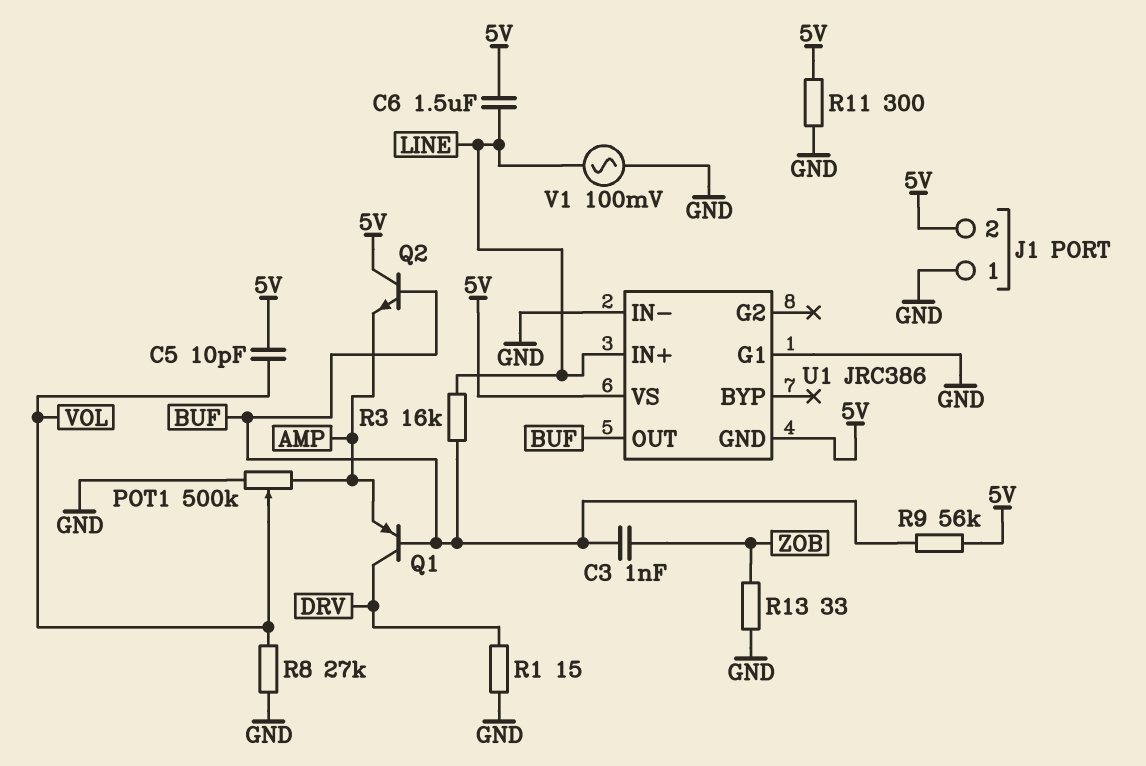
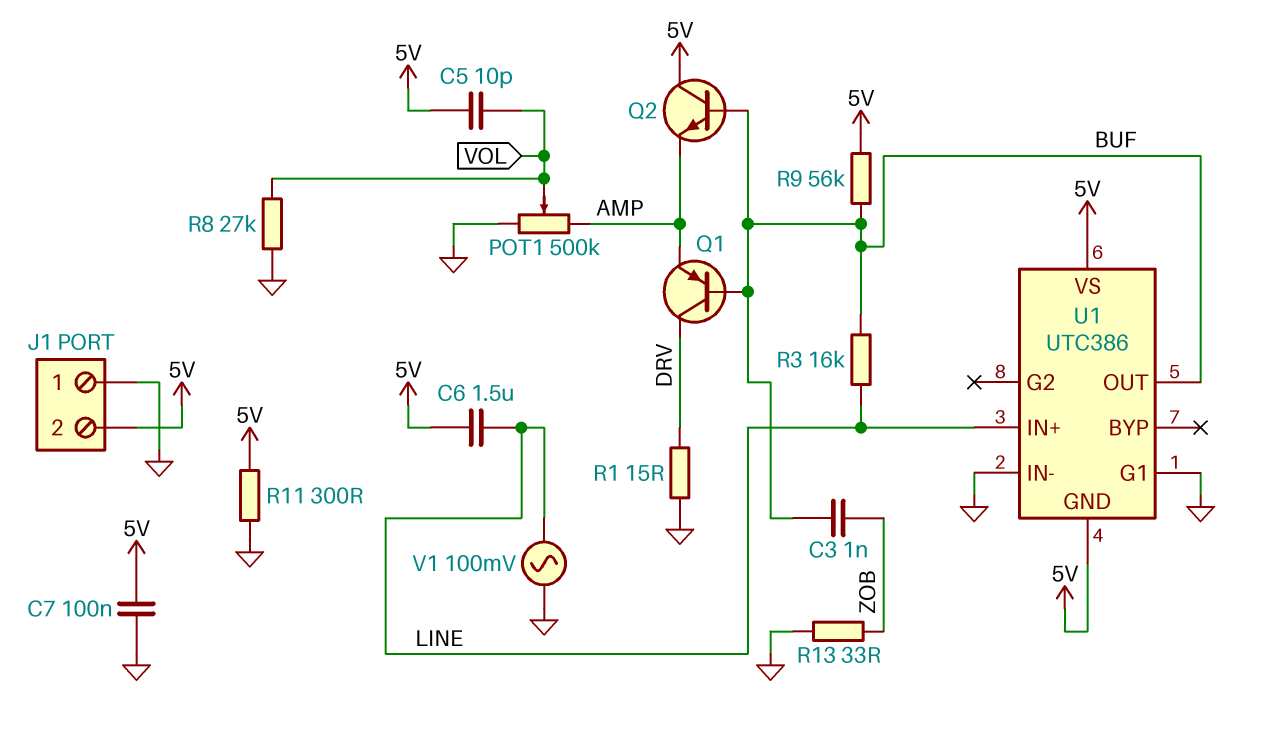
C7: none -> 100nF (5V, GND)
U1: JRC386 -> UTC386

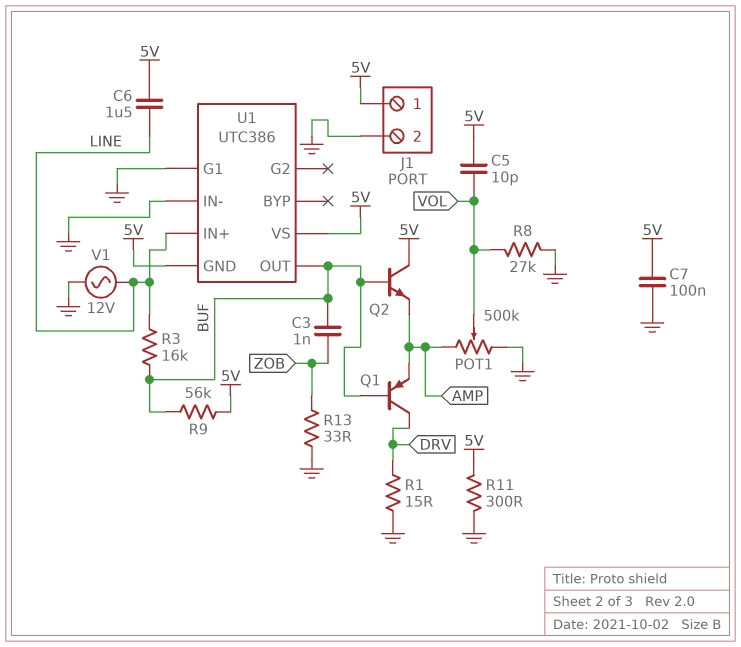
J1 pin 1: GND -> 5V
J1 pin 2: 5V -> GND
V1: AC 100mV (GND, LINE) -> AC 12V (GND, LINE)

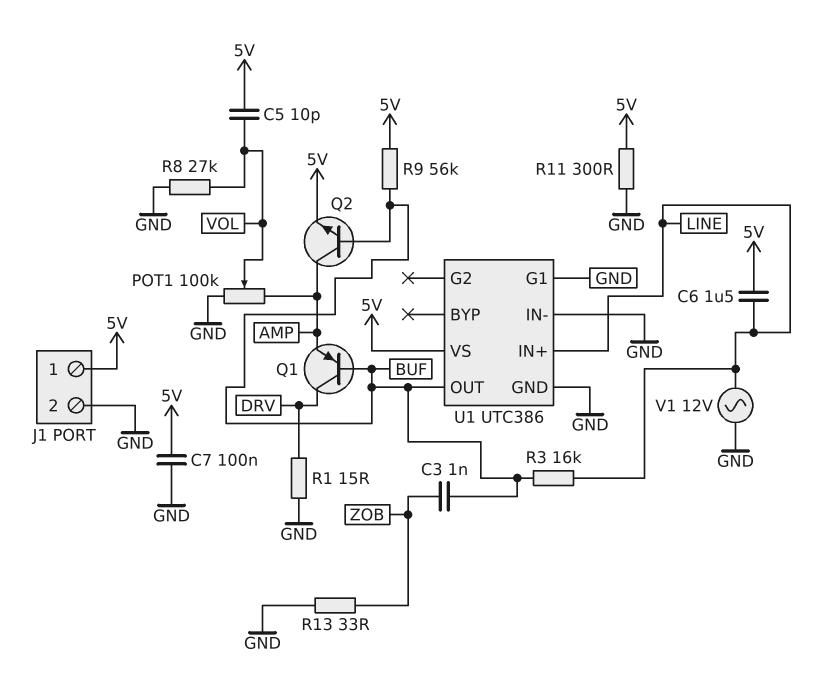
POT1: 500k (AMP, GND, wiper VOL) -> 100k (AMP, GND, wiper VOL)
Q2: NPN (B BUF, C 5V, E AMP) -> NPN (B BUF, C AMP, E 5V)
U1 pin GND: 5V -> GND

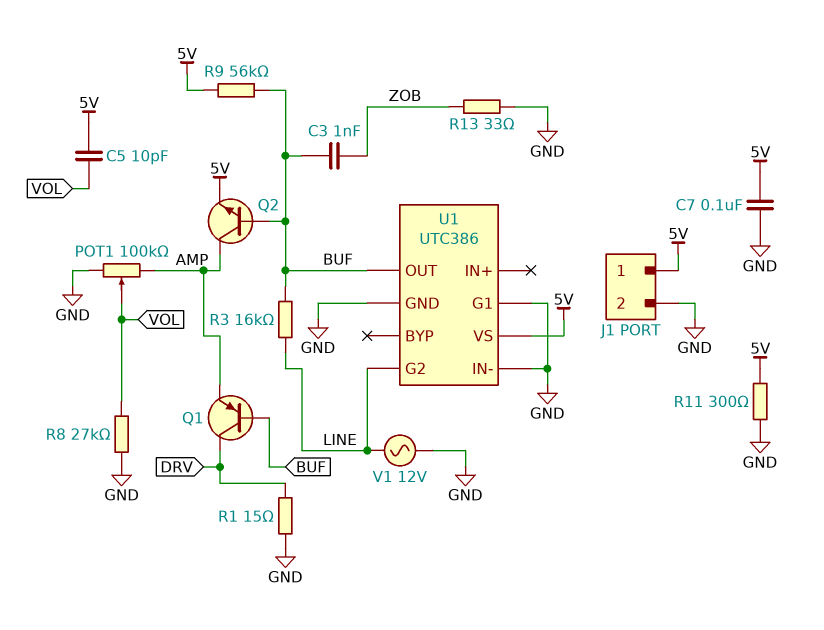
C6: 1.5uF (5V, LINE) -> none
U1 pin G2: none -> LINE
U1 pin IN+: LINE -> none

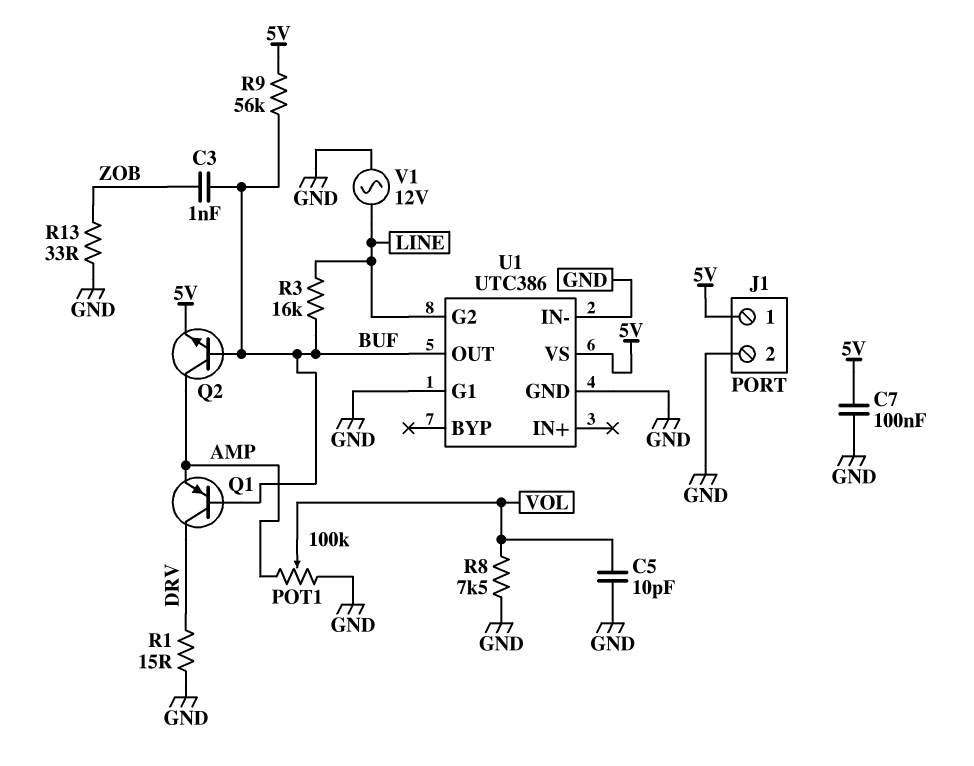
C5: 10pF (5V, VOL) -> 10pF (GND, VOL)
R8: 27k (GND, VOL) -> 7.5k (GND, VOL)
R11: 300 (5V, GND) -> none

